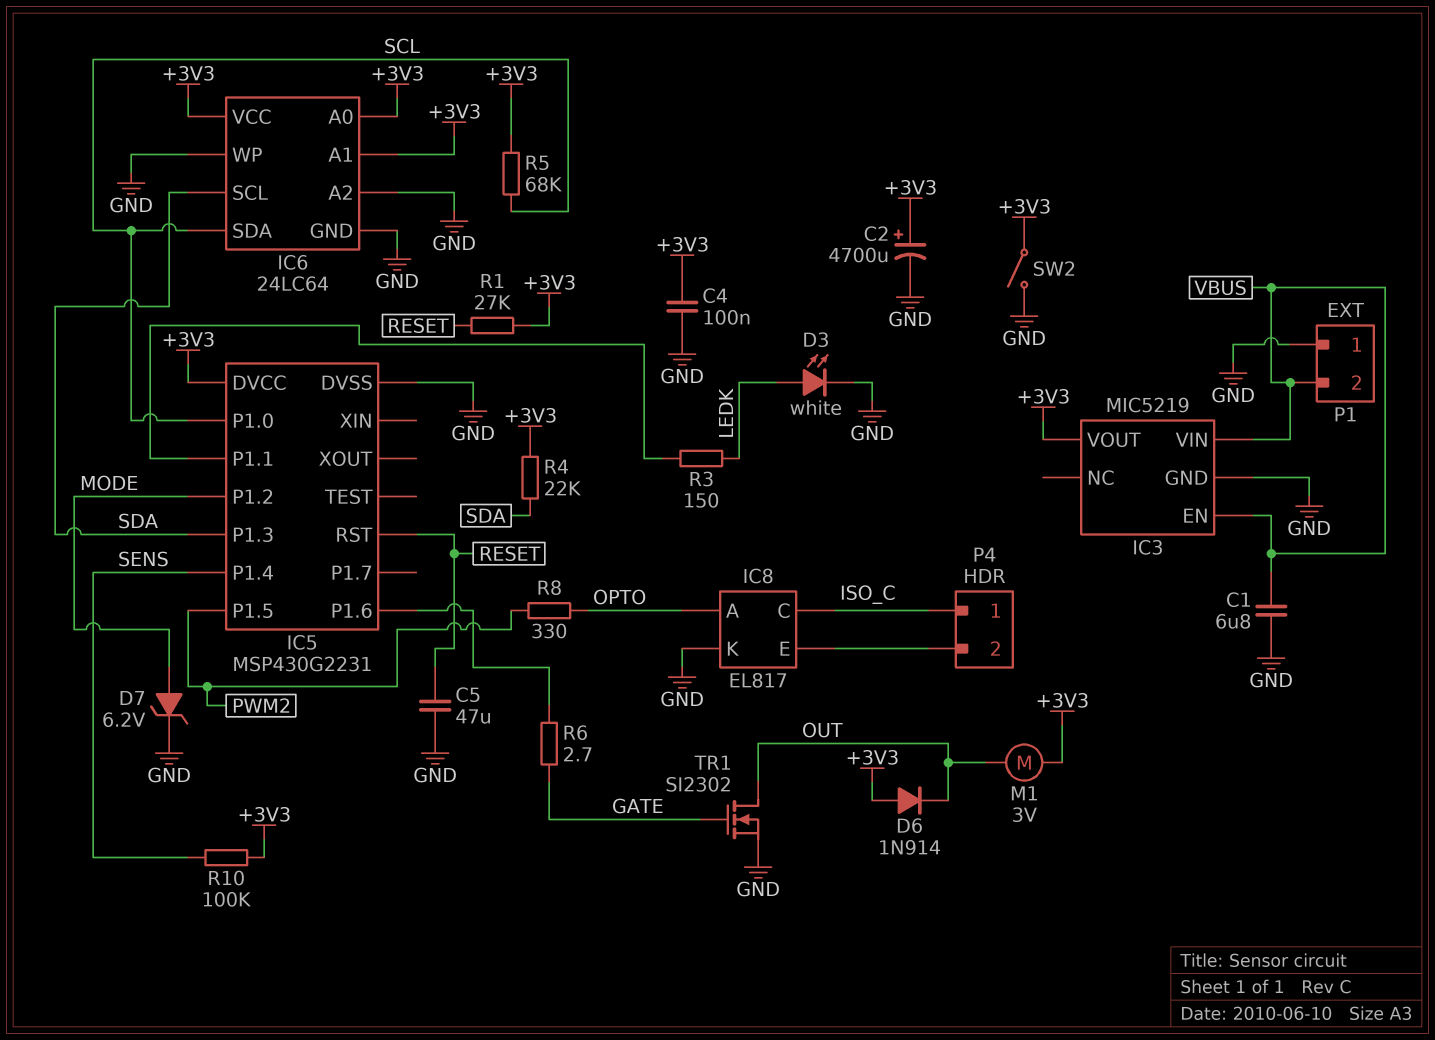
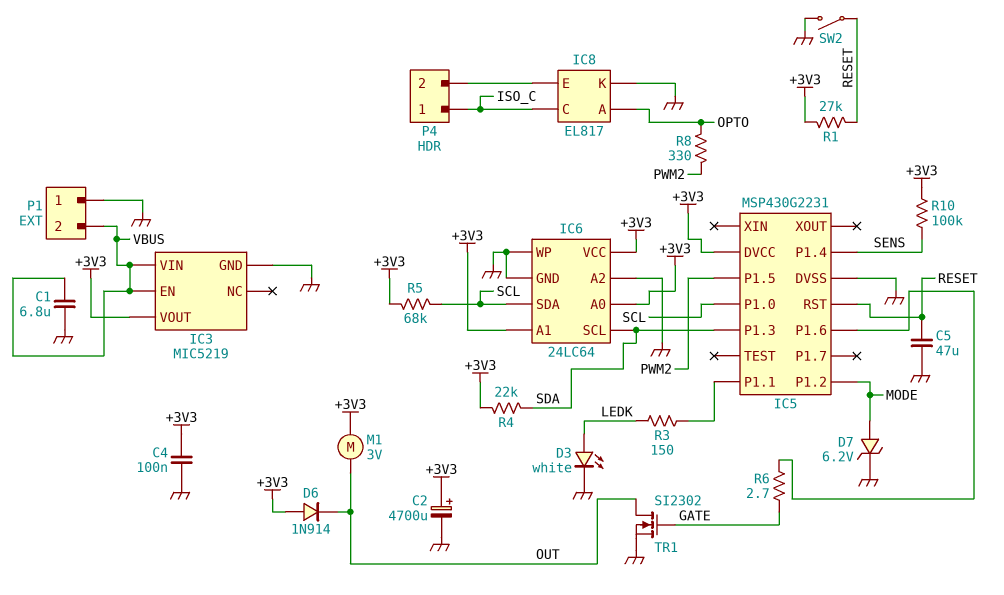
SW2: switch (+3V3, GND) -> switch (GND, RESET)

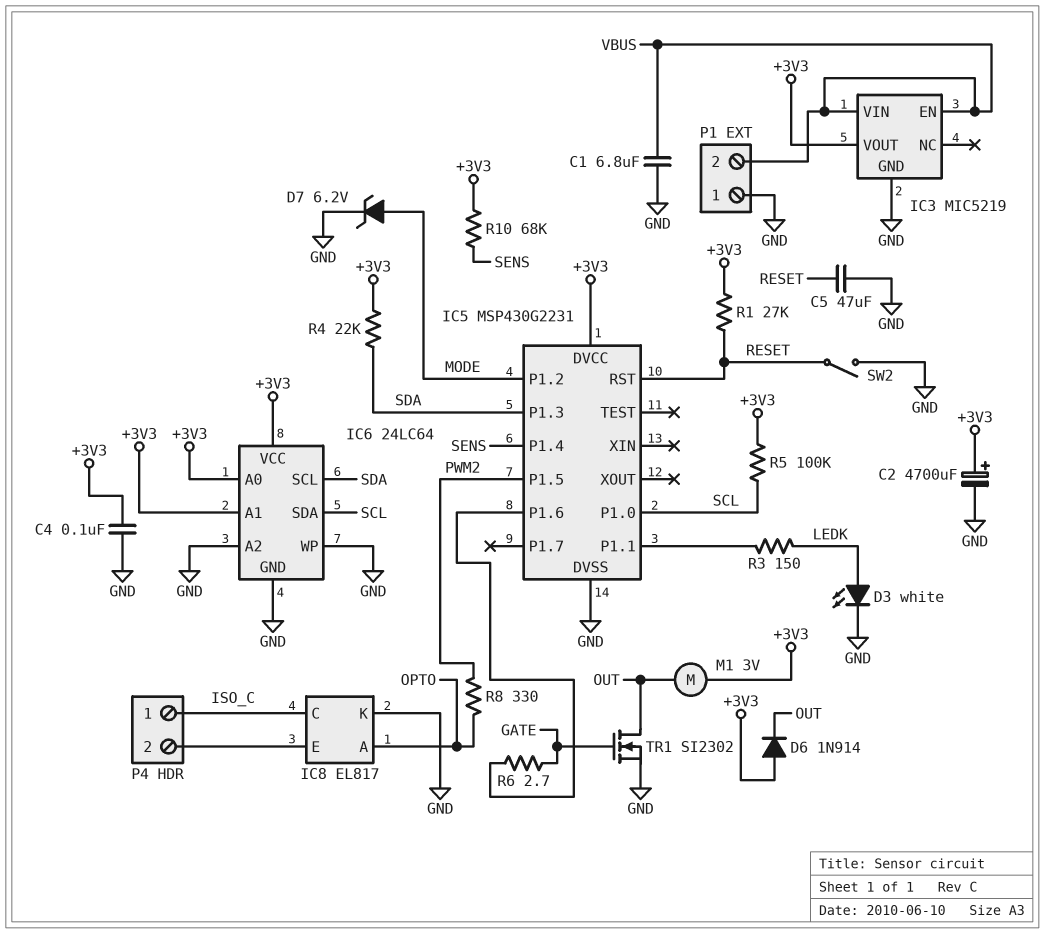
R5: 68k (+3V3, SCL) -> 100k (+3V3, SCL)
R10: 100k (+3V3, SENS) -> 68k (+3V3, SENS)

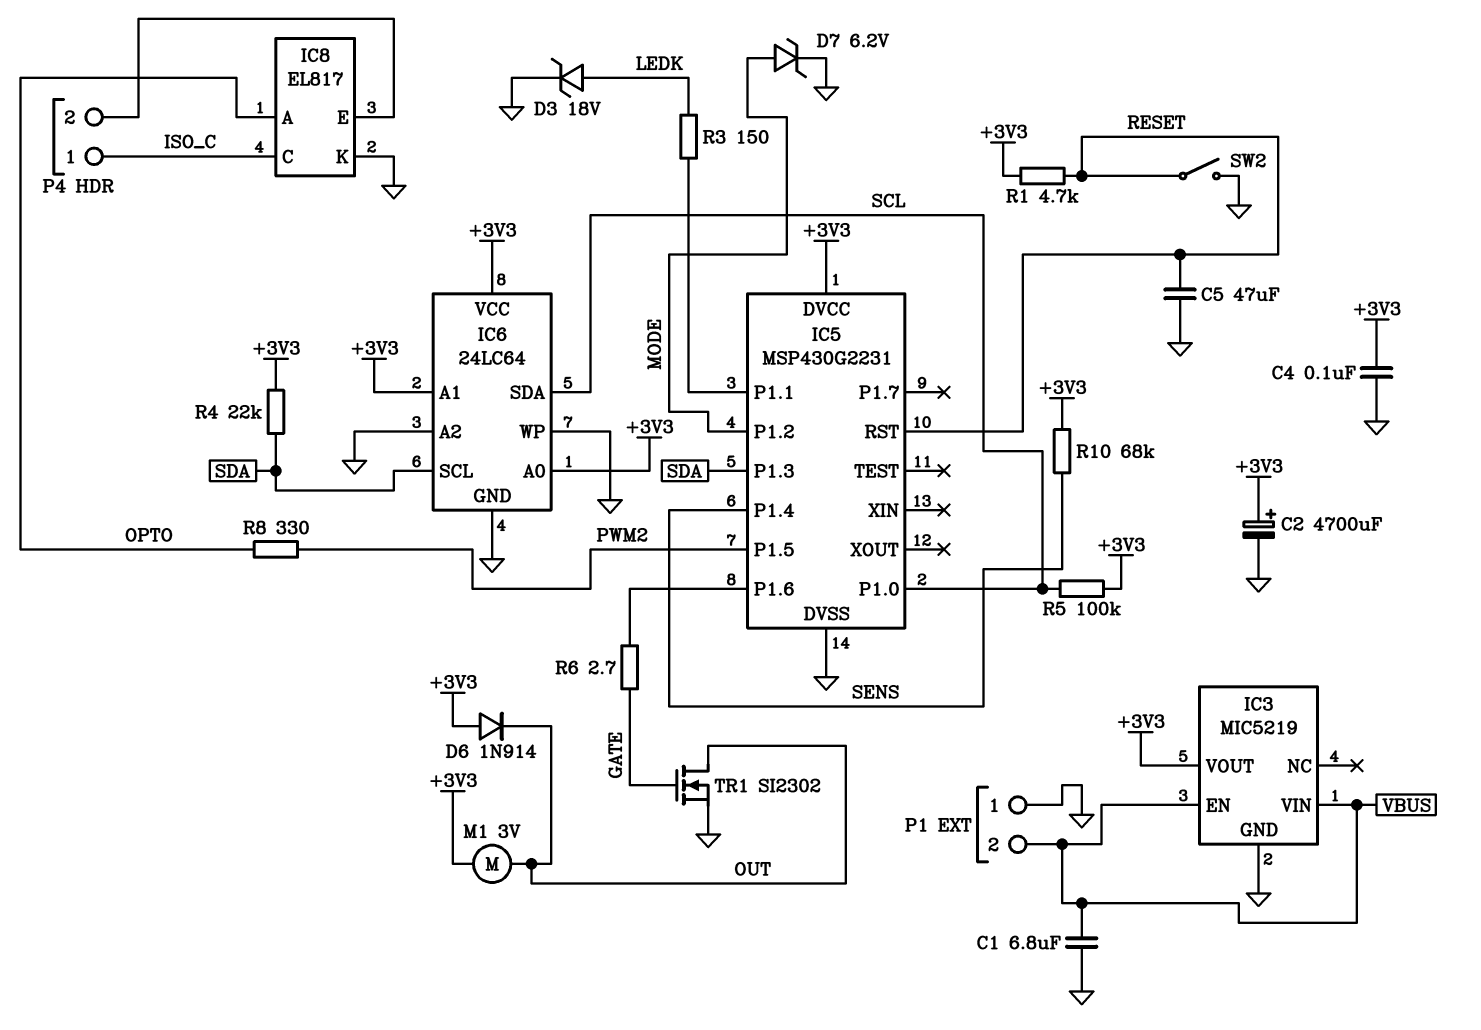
D3: LED white (A LEDK, K GND) -> zener 18V (A LEDK, K GND)
R1: 27k (+3V3, RESET) -> 4.7k (+3V3, RESET)

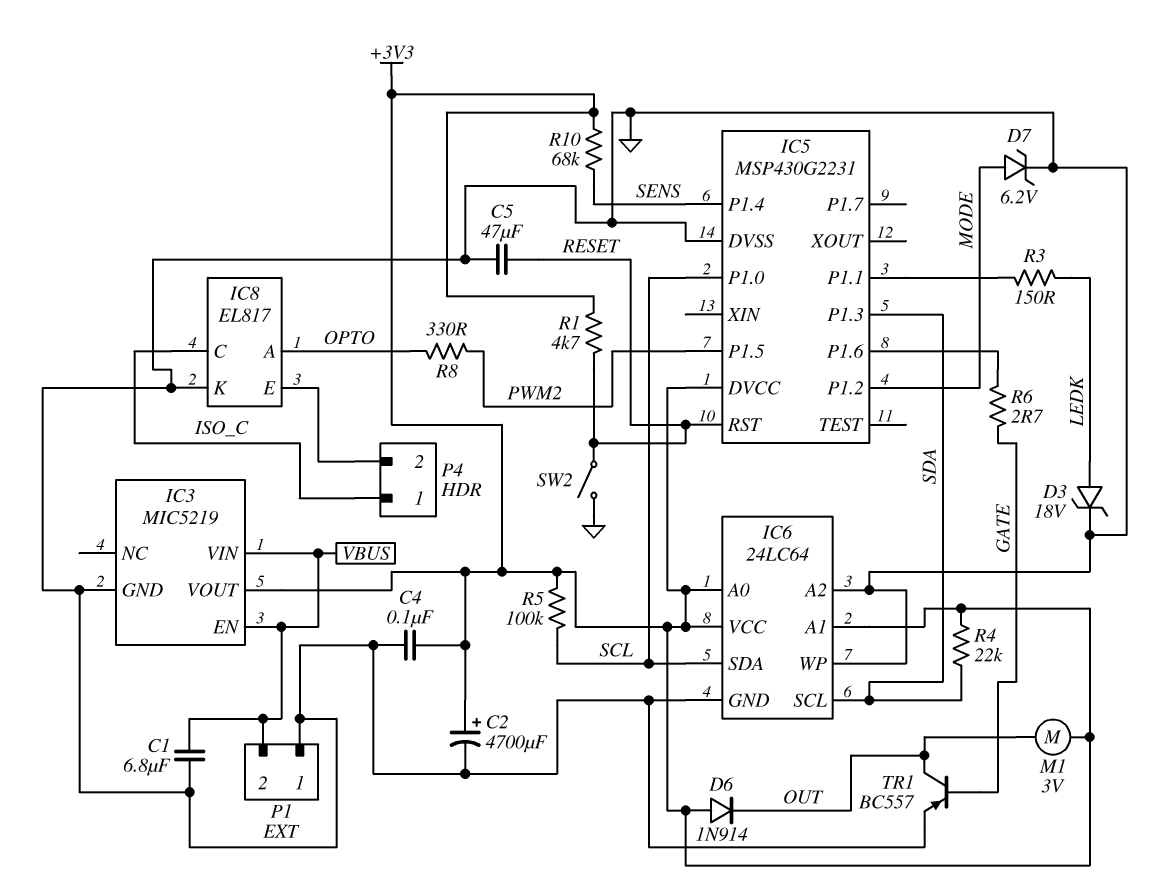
TR1: NMOS SI2302 (G GATE, D OUT, S GND) -> PNP BC557 (B GATE, C OUT, E GND)

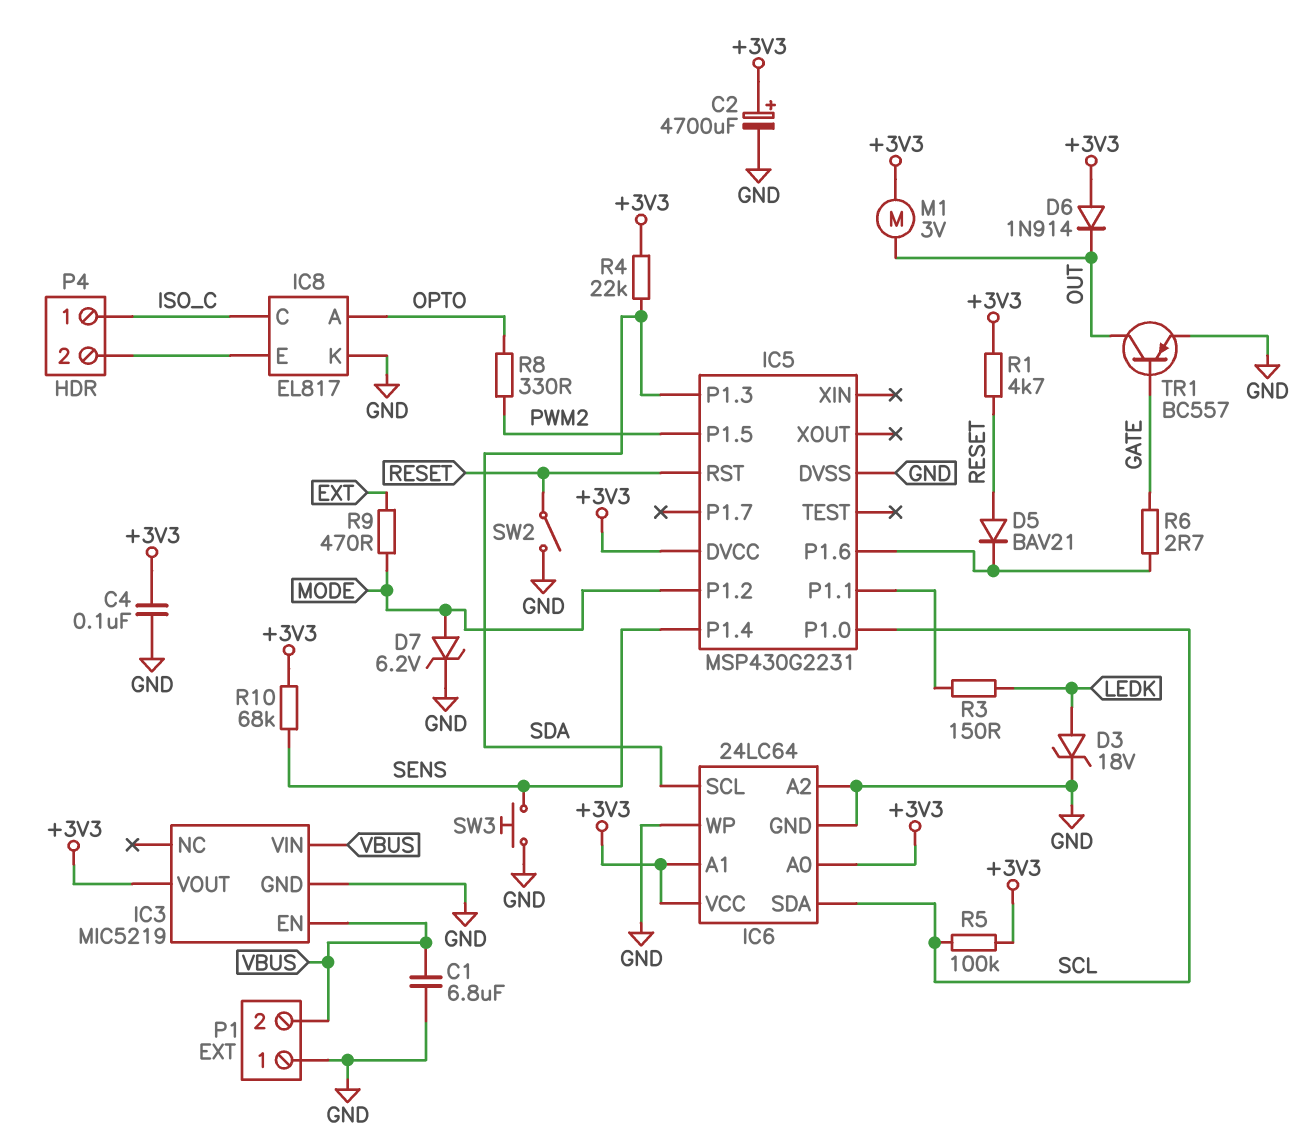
C5: 47uF (GND, RESET) -> none
D5: none -> diode BAV21 (A RESET, K IC5/P1.6)
R9: none -> 470 (EXT, MODE)
SW3: none -> button (GND, SENS)

